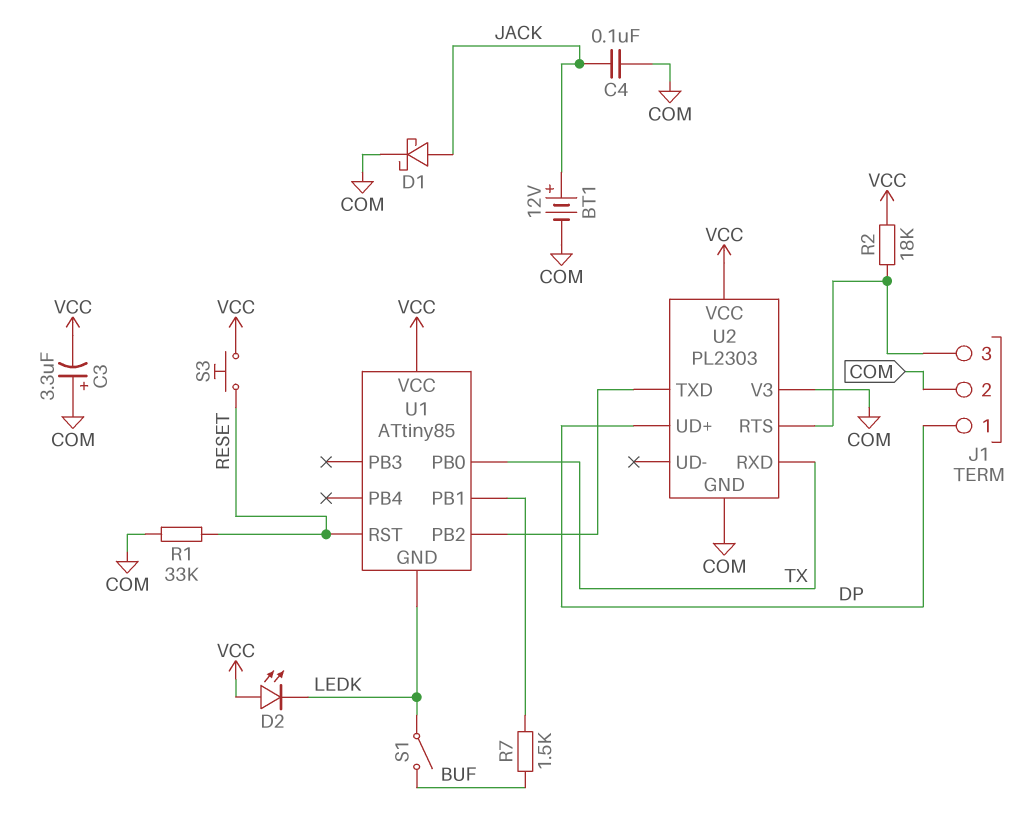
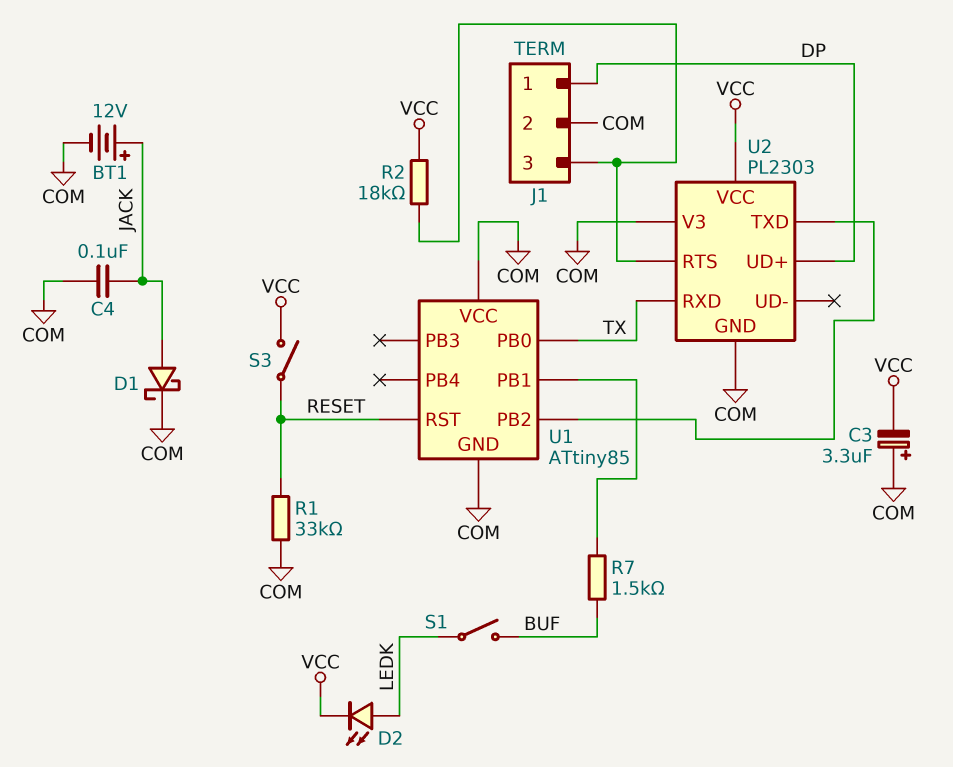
D2: LED (A VCC, K LEDK) -> LED (A LEDK, K VCC)
S3: button (RESET, VCC) -> switch (RESET, VCC)
U1 pin GND: LEDK -> COM
U1 pin VCC: VCC -> COM

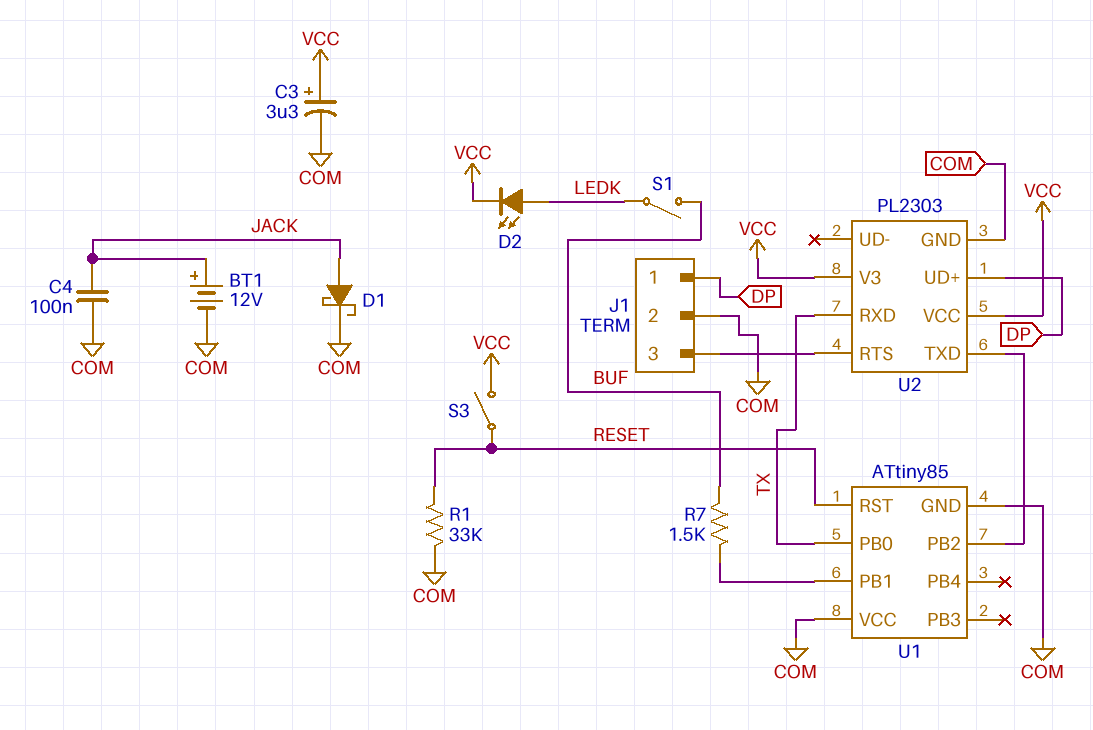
C3: 3.3uF (plus COM, minus VCC) -> 3.3uF (plus VCC, minus COM)
R2: 18k (J1/3, VCC) -> none
U2 pin V3: COM -> VCC

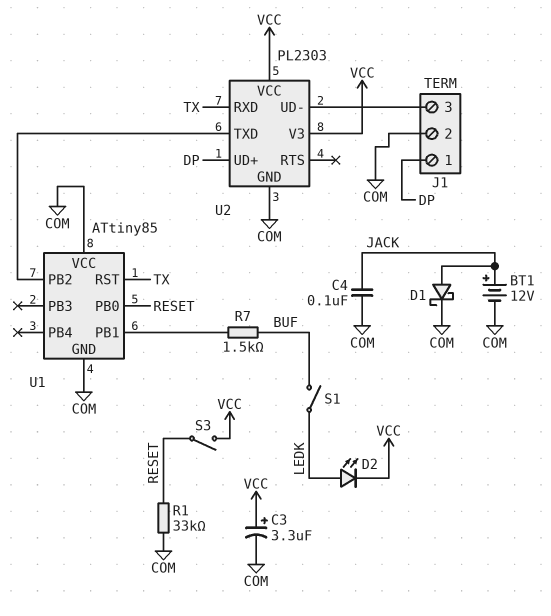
U1 pin PB0: TX -> RESET
U1 pin RST: RESET -> TX
U2 pin RTS: J1/3 -> none
U2 pin UD-: none -> J1/3

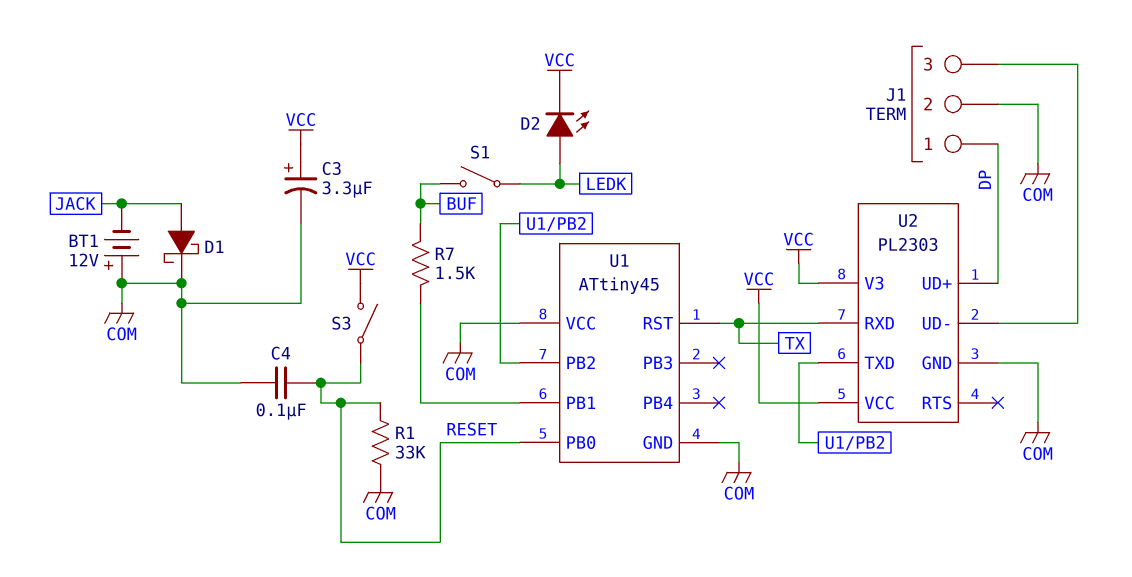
BT1: 12V (plus JACK, minus COM) -> 12V (plus COM, minus JACK)
C4: 100nF (COM, JACK) -> 100nF (COM, RESET)
U1: ATtiny85 -> ATtiny45

